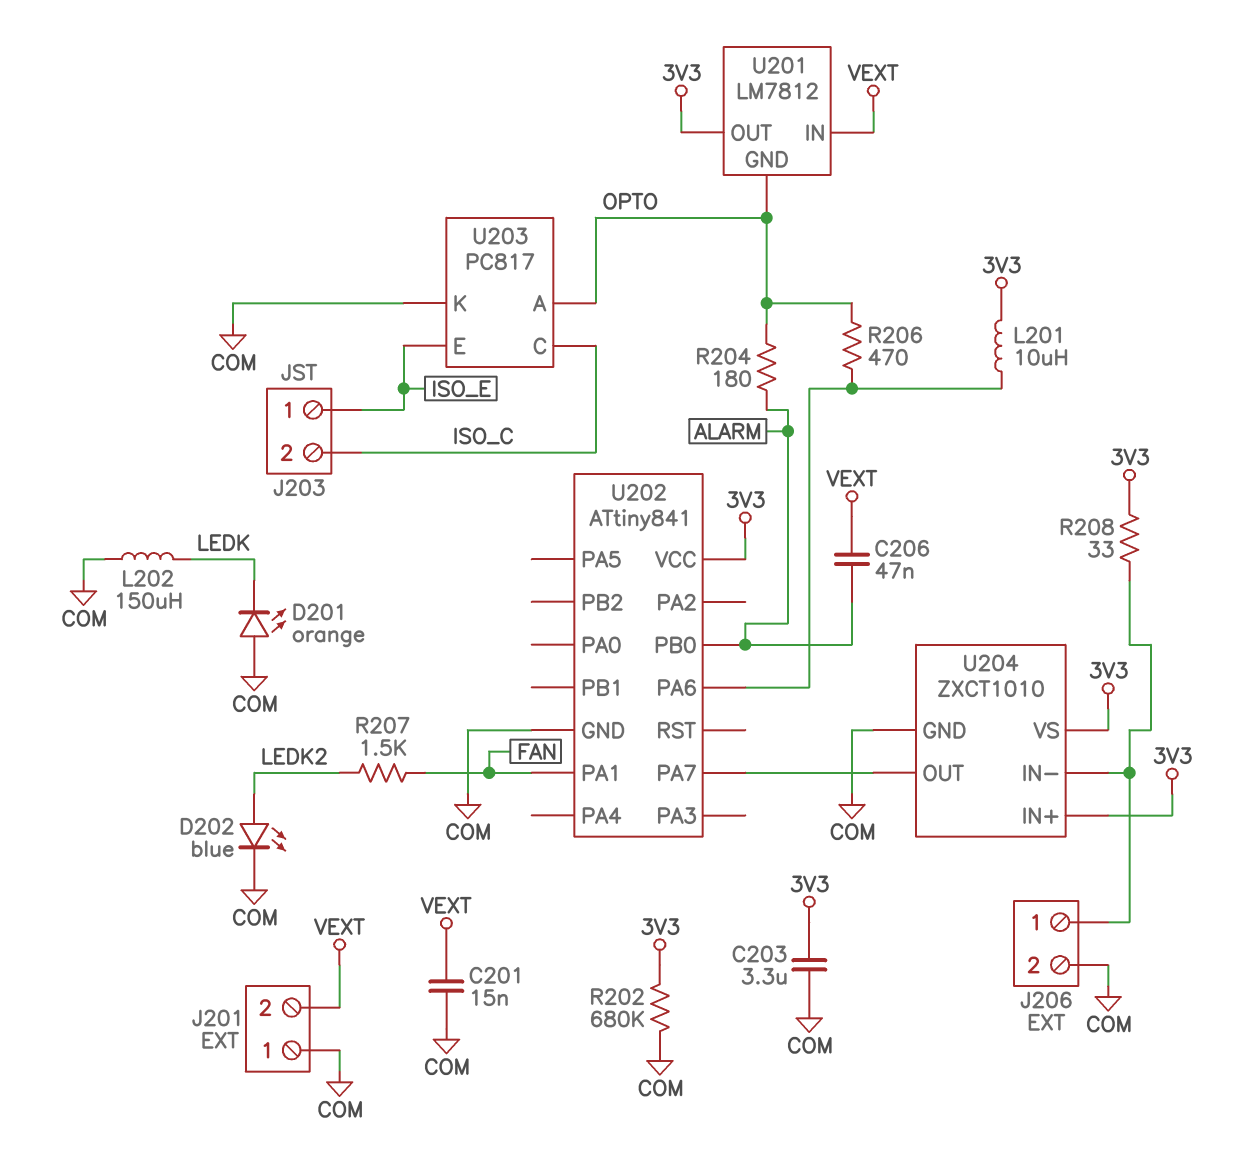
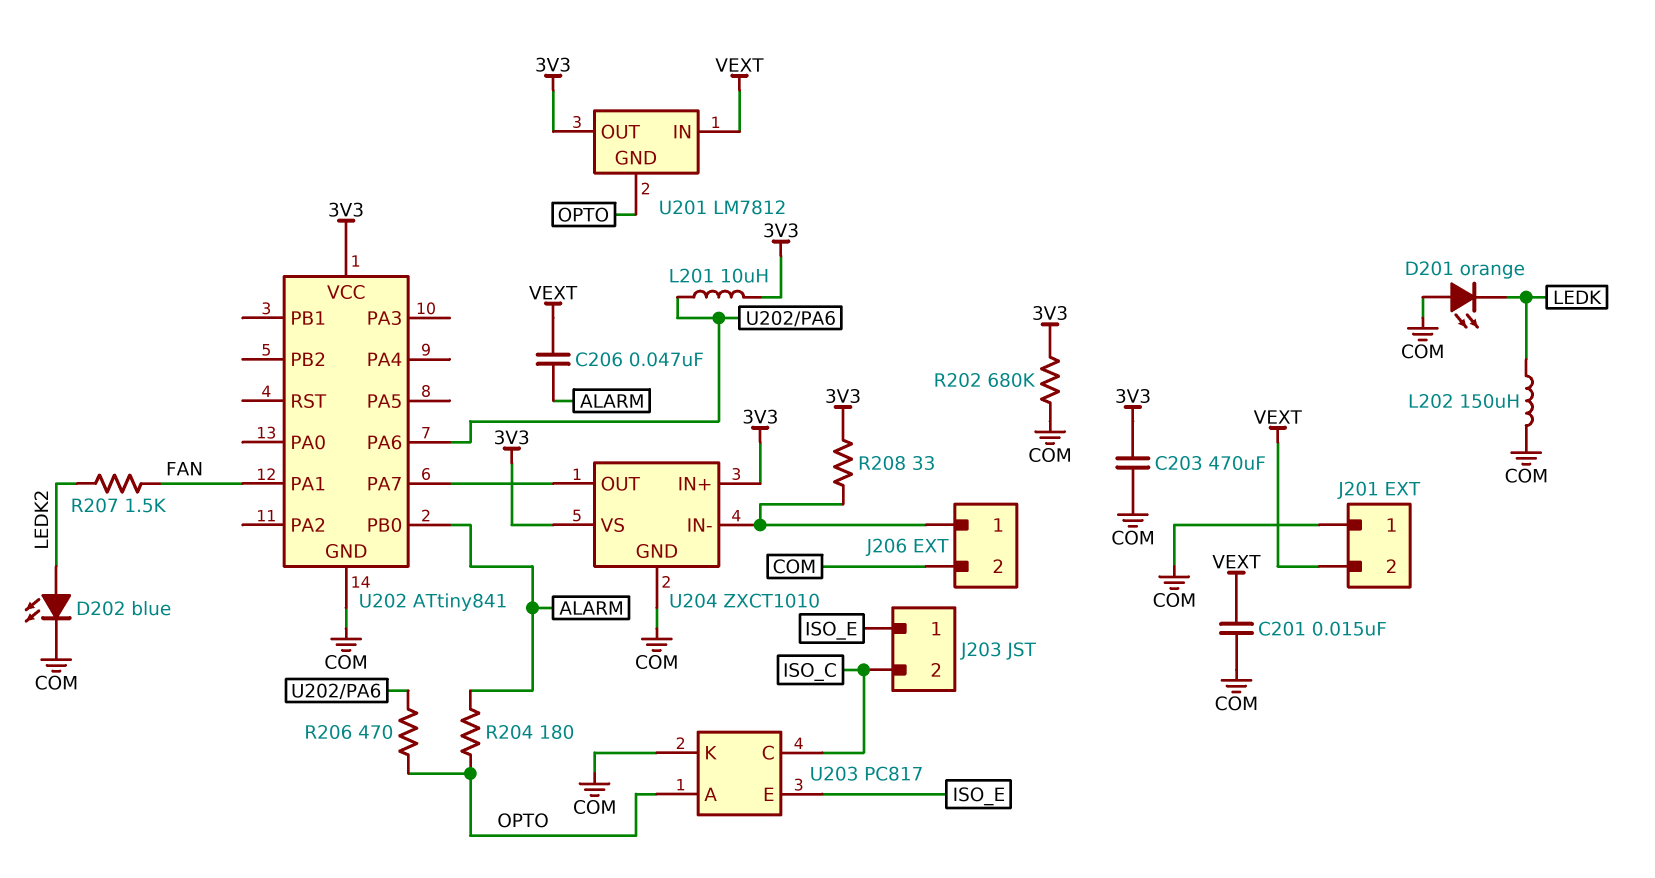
C203: 3.3uF (3V3, COM) -> 470uF (3V3, COM)

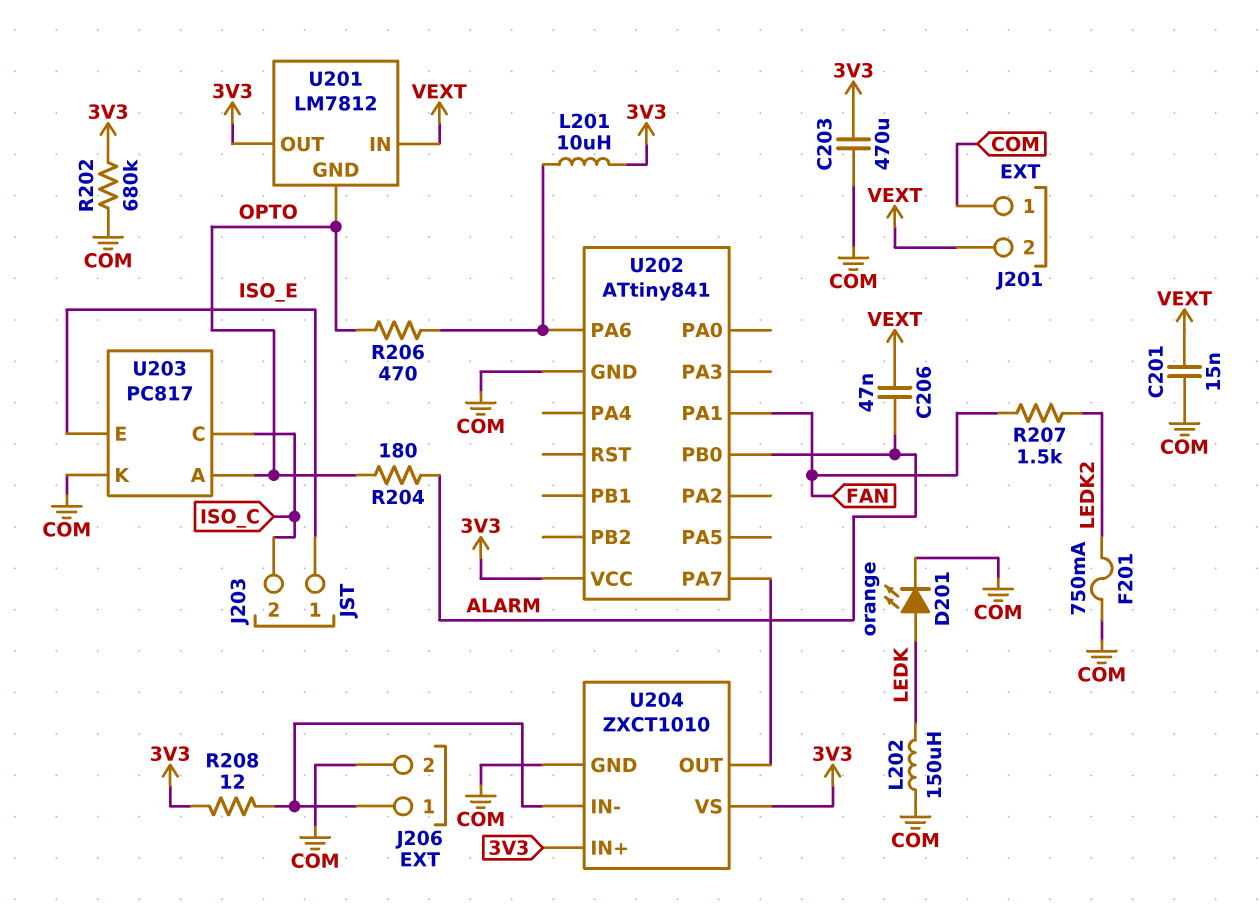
D201: LED orange (A COM, K LEDK) -> LED orange (A LEDK, K COM)
D202: LED blue (A LEDK2, K COM) -> none
F201: none -> 750mA (COM, LEDK2)
R208: 33 (3V3, J206/1) -> 12 (3V3, J206/1)

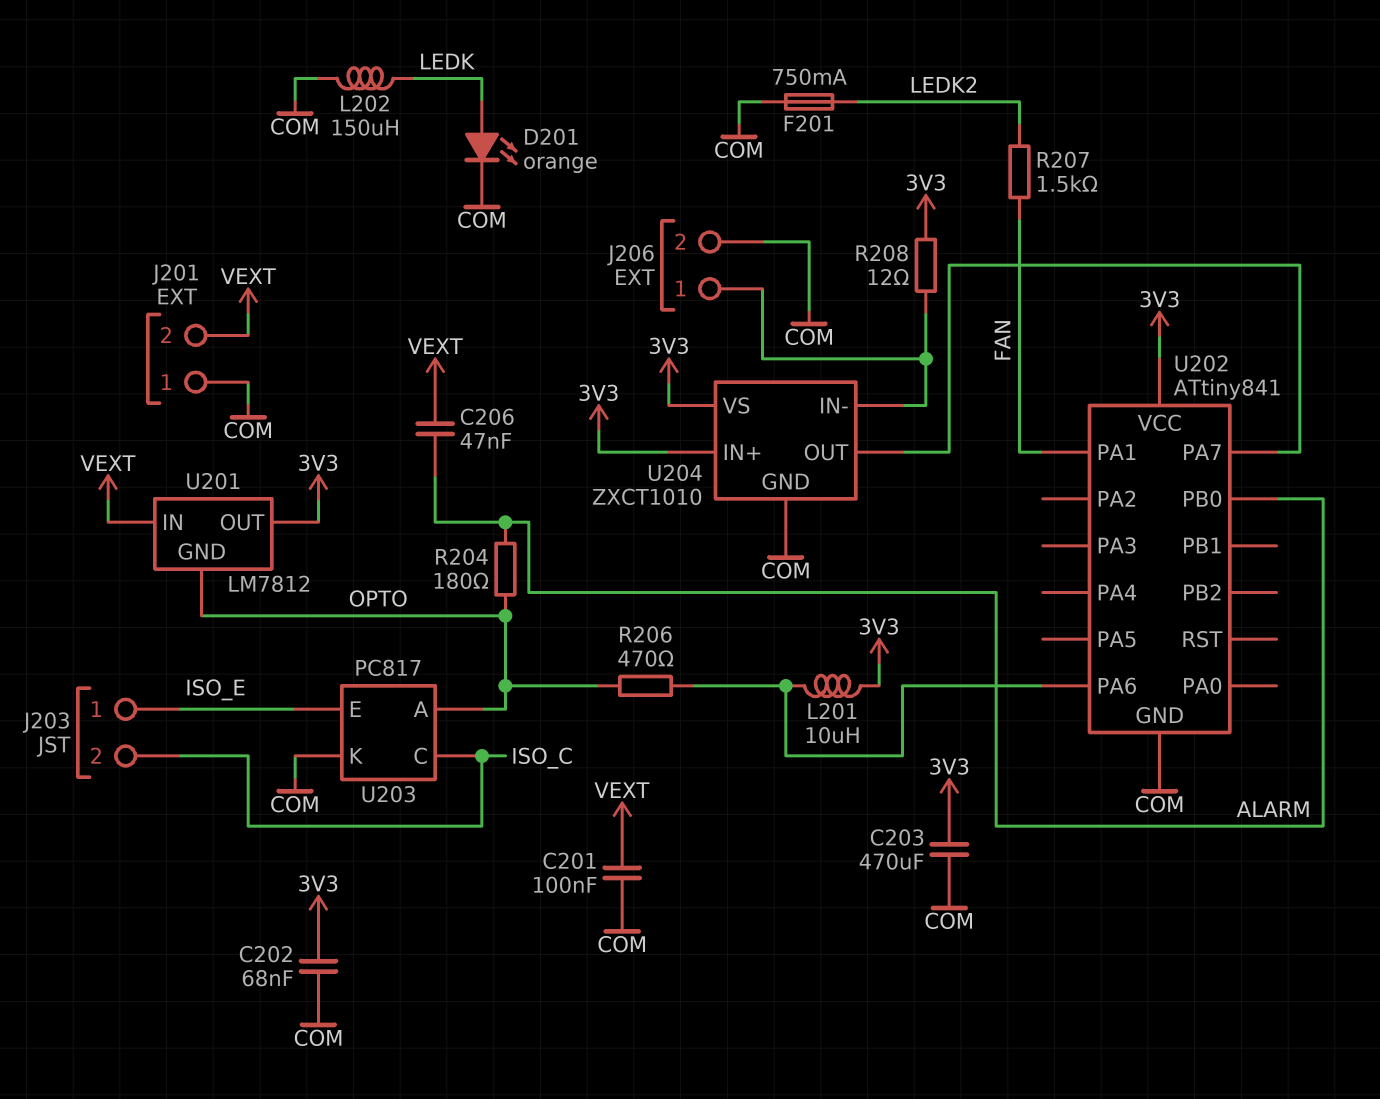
C201: 15nF (COM, VEXT) -> 100nF (COM, VEXT)
C202: none -> 68nF (3V3, COM)
R202: 680k (3V3, COM) -> none

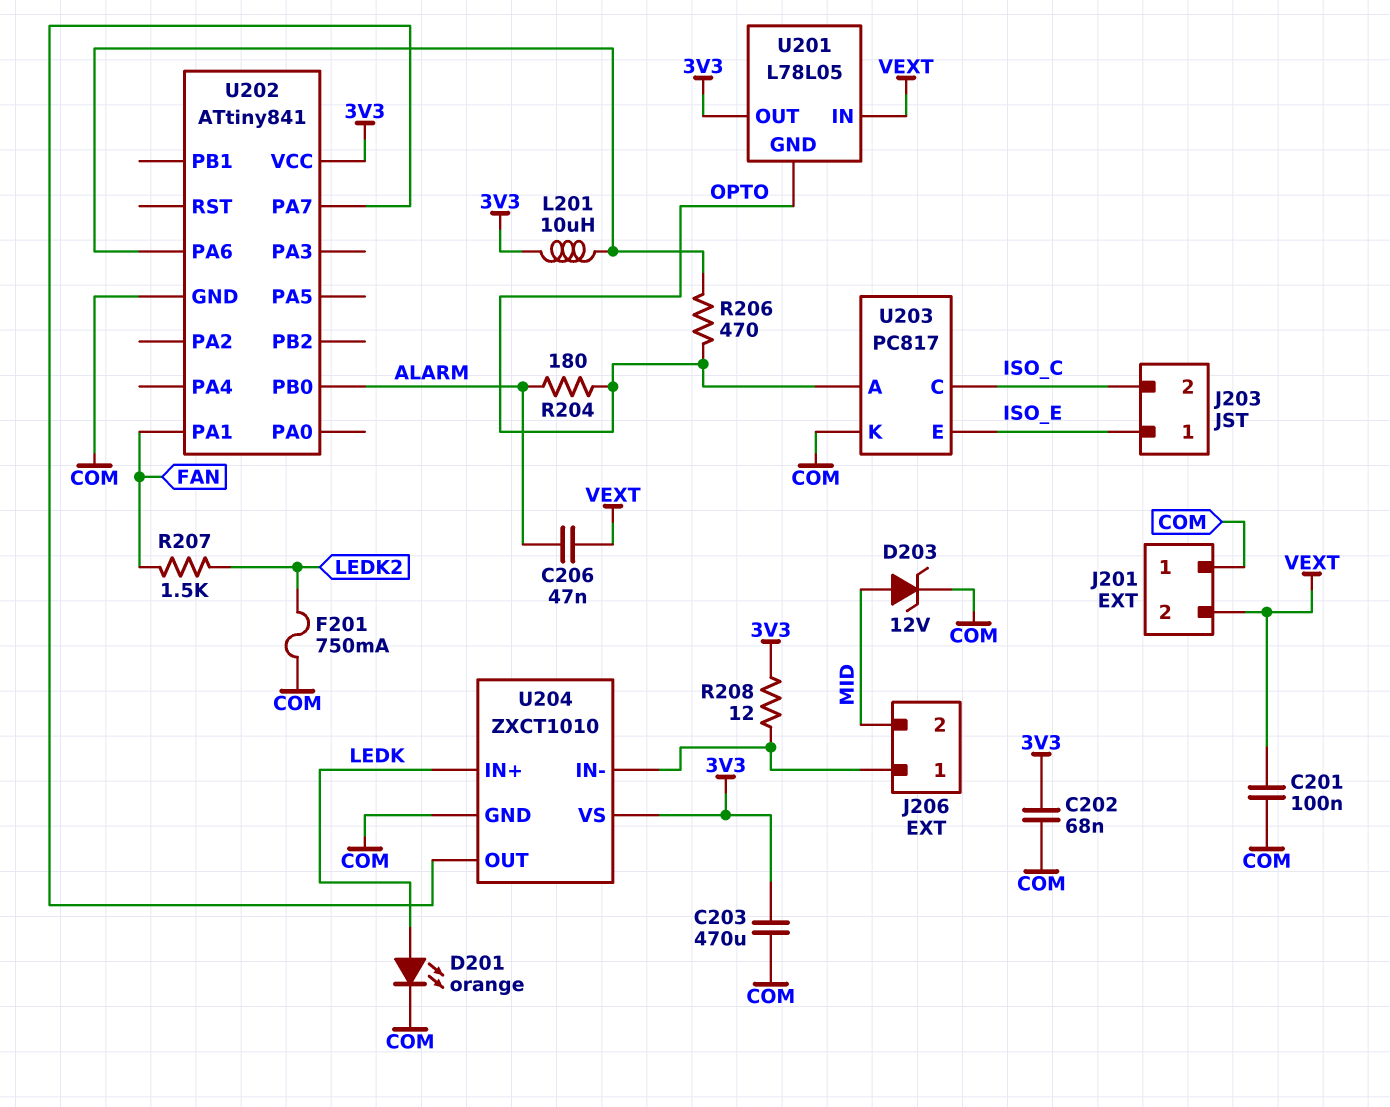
D203: none -> zener 12V (A MID, K COM)
J206 pin 2: COM -> MID
L202: 150uH (COM, LEDK) -> none
U201: LM7812 -> L78L05
U204 pin IN+: 3V3 -> LEDK

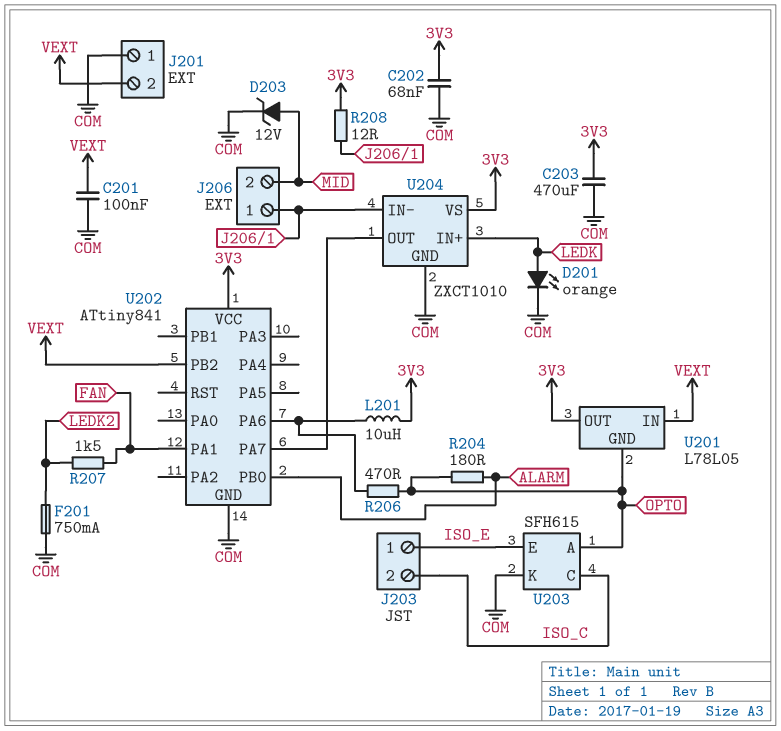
C206: 47nF (ALARM, VEXT) -> none
U202 pin PB2: none -> VEXT
U203: PC817 -> SFH615

